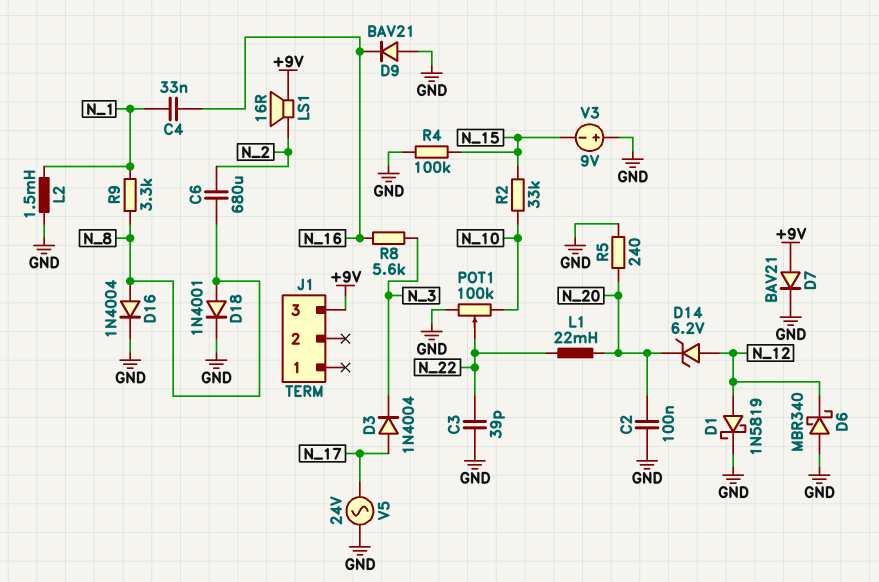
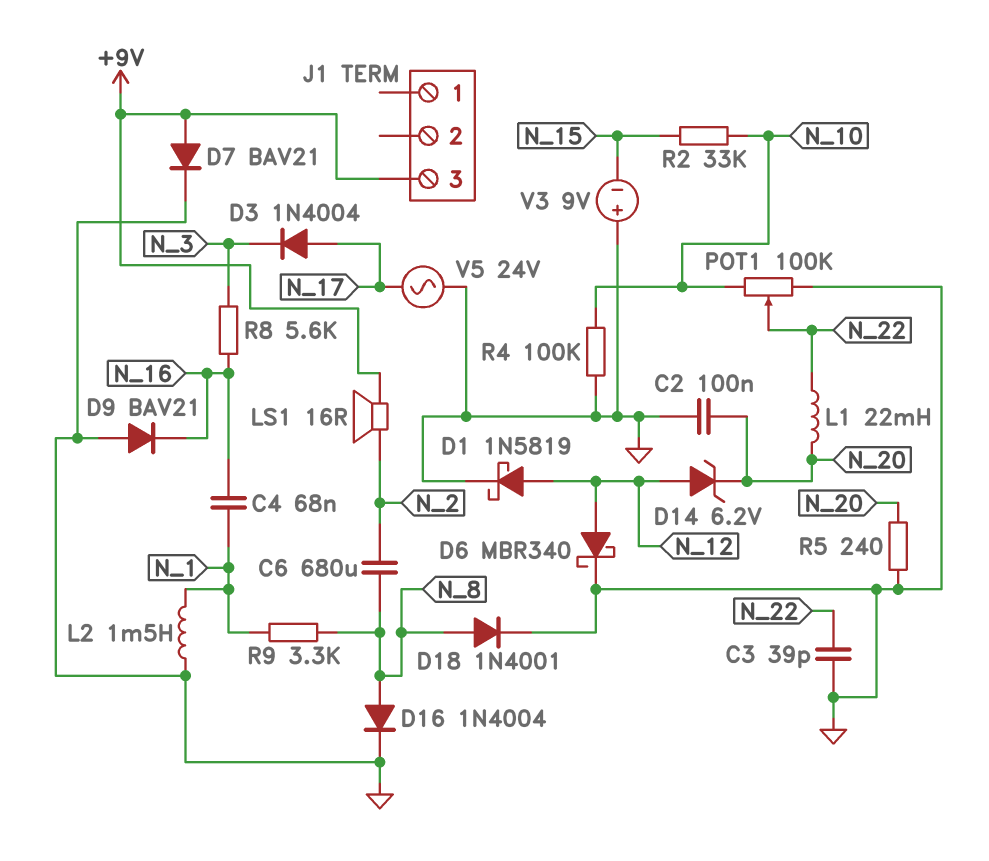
C4: 33nF (N_1, N_16) -> 68nF (N_1, N_16)
D6: schottky MBR340 (A GND, K N_12) -> schottky MBR340 (A N_12, K GND)
R4: 100k (GND, N_15) -> 100k (GND, N_10)

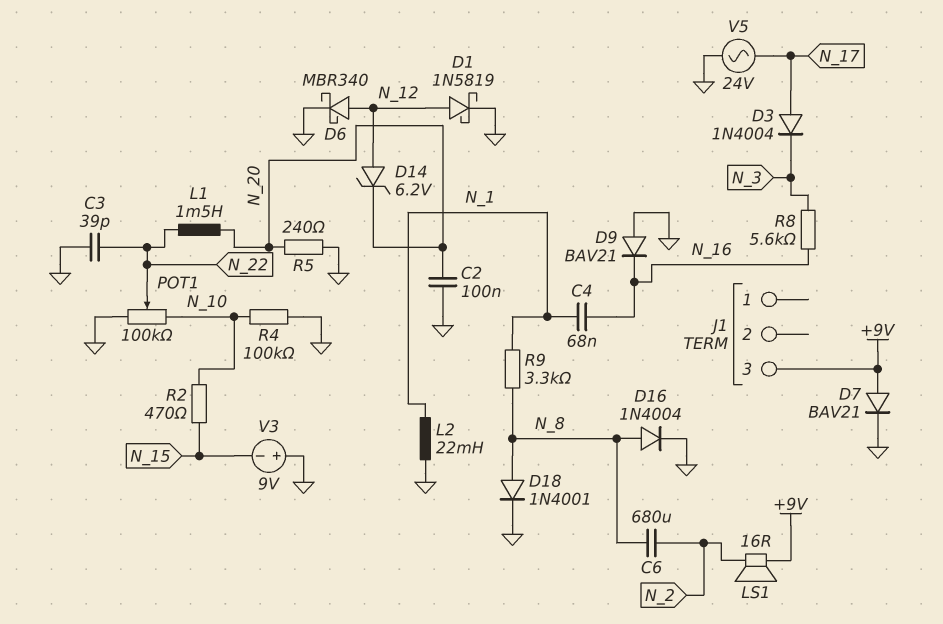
L1: 22mH (N_20, N_22) -> 1.5mH (N_20, N_22)
L2: 1.5mH (GND, N_1) -> 22mH (GND, N_1)
R2: 33k (N_10, N_15) -> 470 (N_10, N_15)

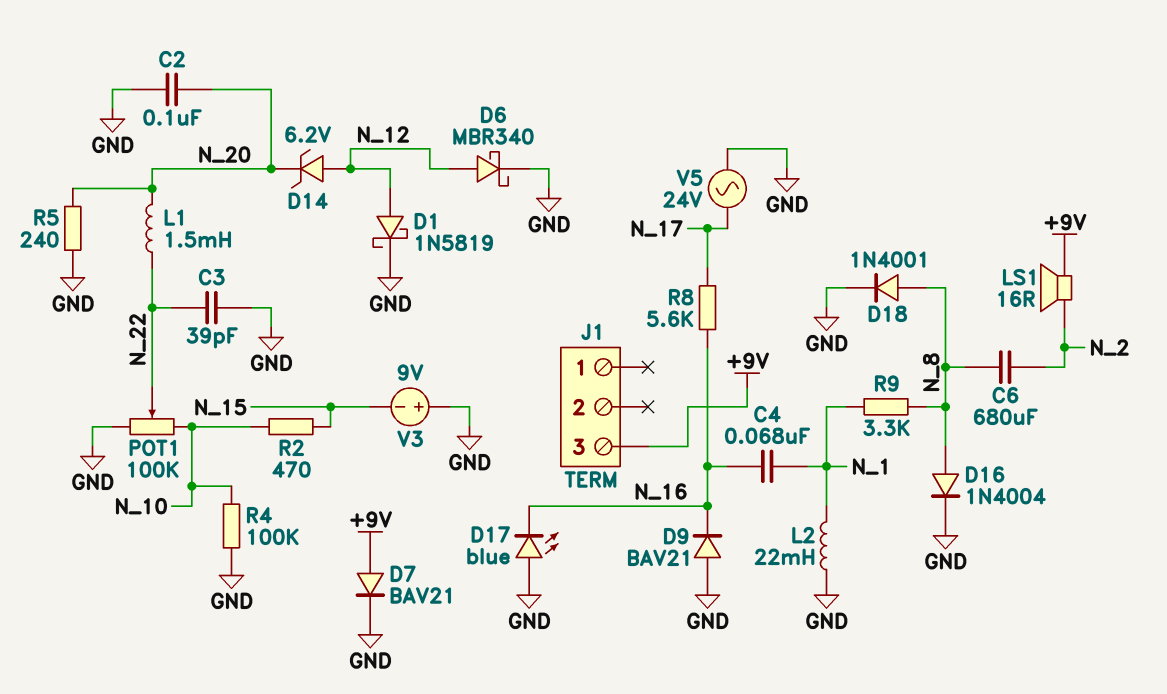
D3: diode 1N4004 (A N_17, K N_3) -> none
D17: none -> LED blue (A GND, K N_16)
R8: 5.6k (N_3, N_16) -> 5.6k (N_16, N_17)

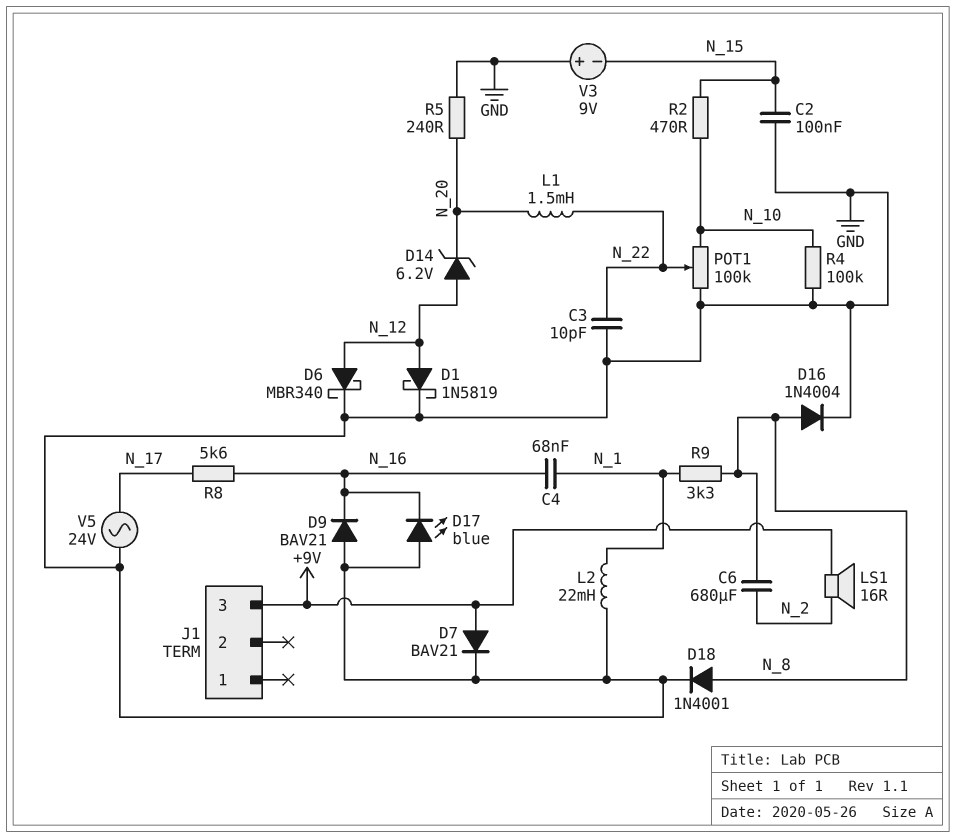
C2: 100nF (GND, N_20) -> 100nF (GND, N_15)
C3: 39pF (GND, N_22) -> 10pF (GND, N_22)

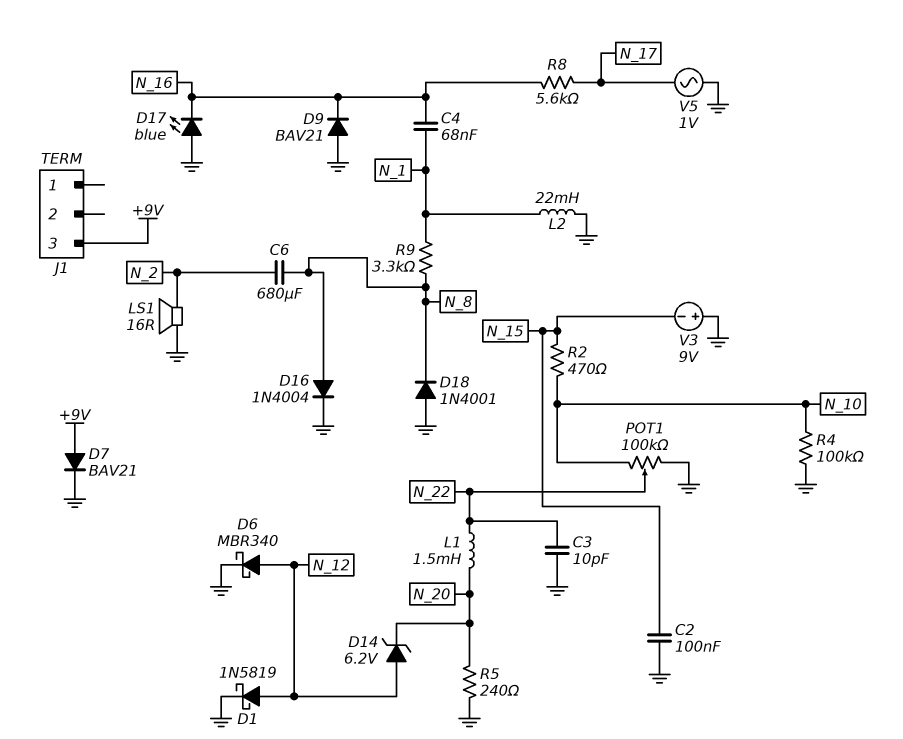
D18: diode 1N4001 (A N_8, K GND) -> diode 1N4001 (A GND, K N_8)
LS1: speaker 16R (+9V, N_2) -> speaker 16R (GND, N_2)
V5: AC 24V (GND, N_17) -> AC 1V (GND, N_17)

